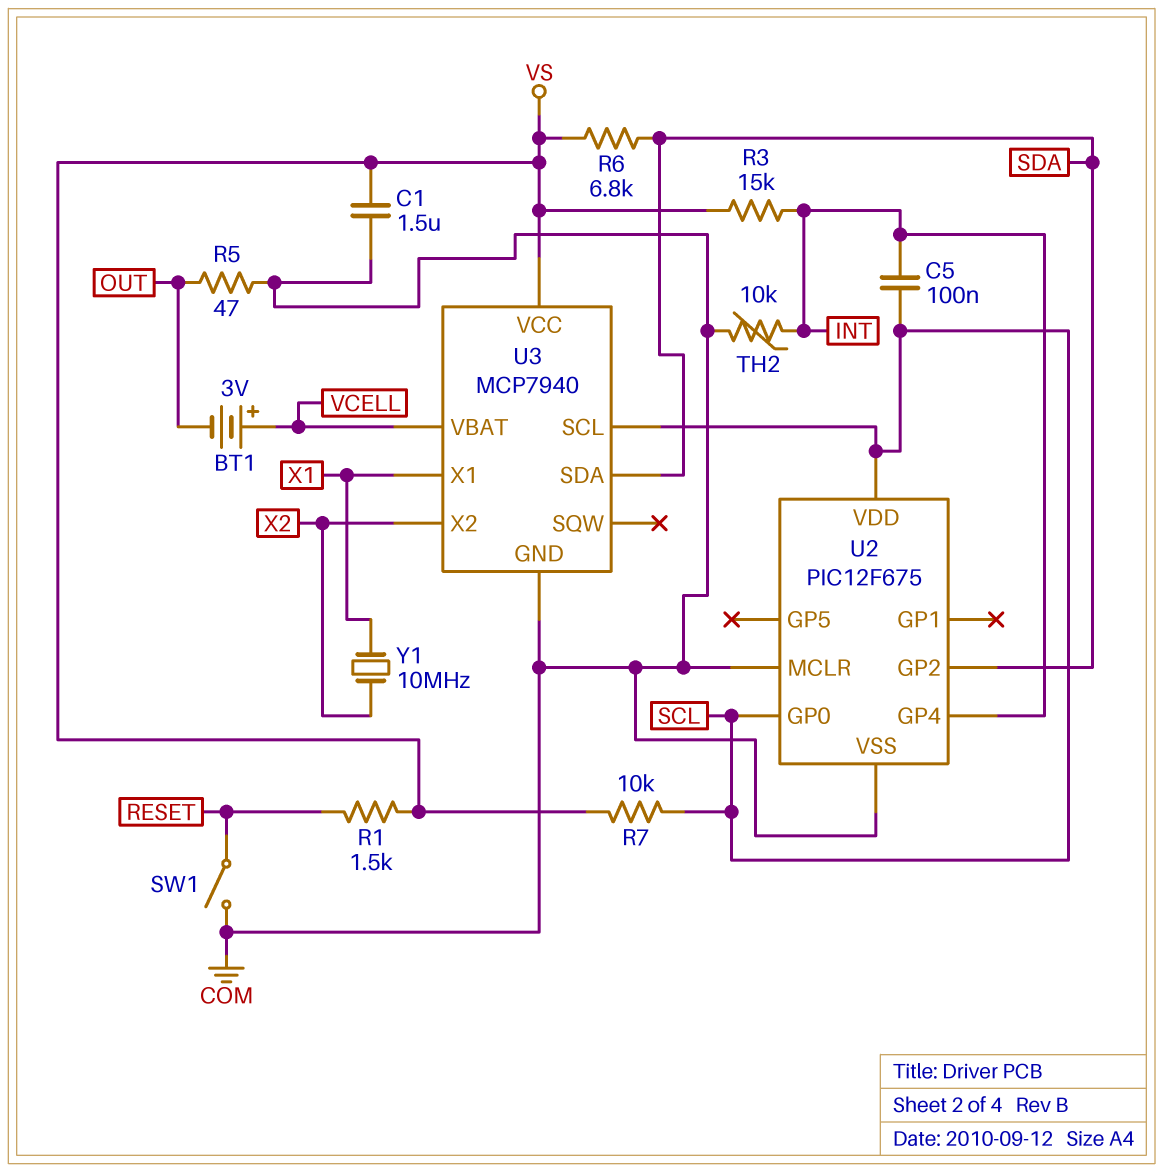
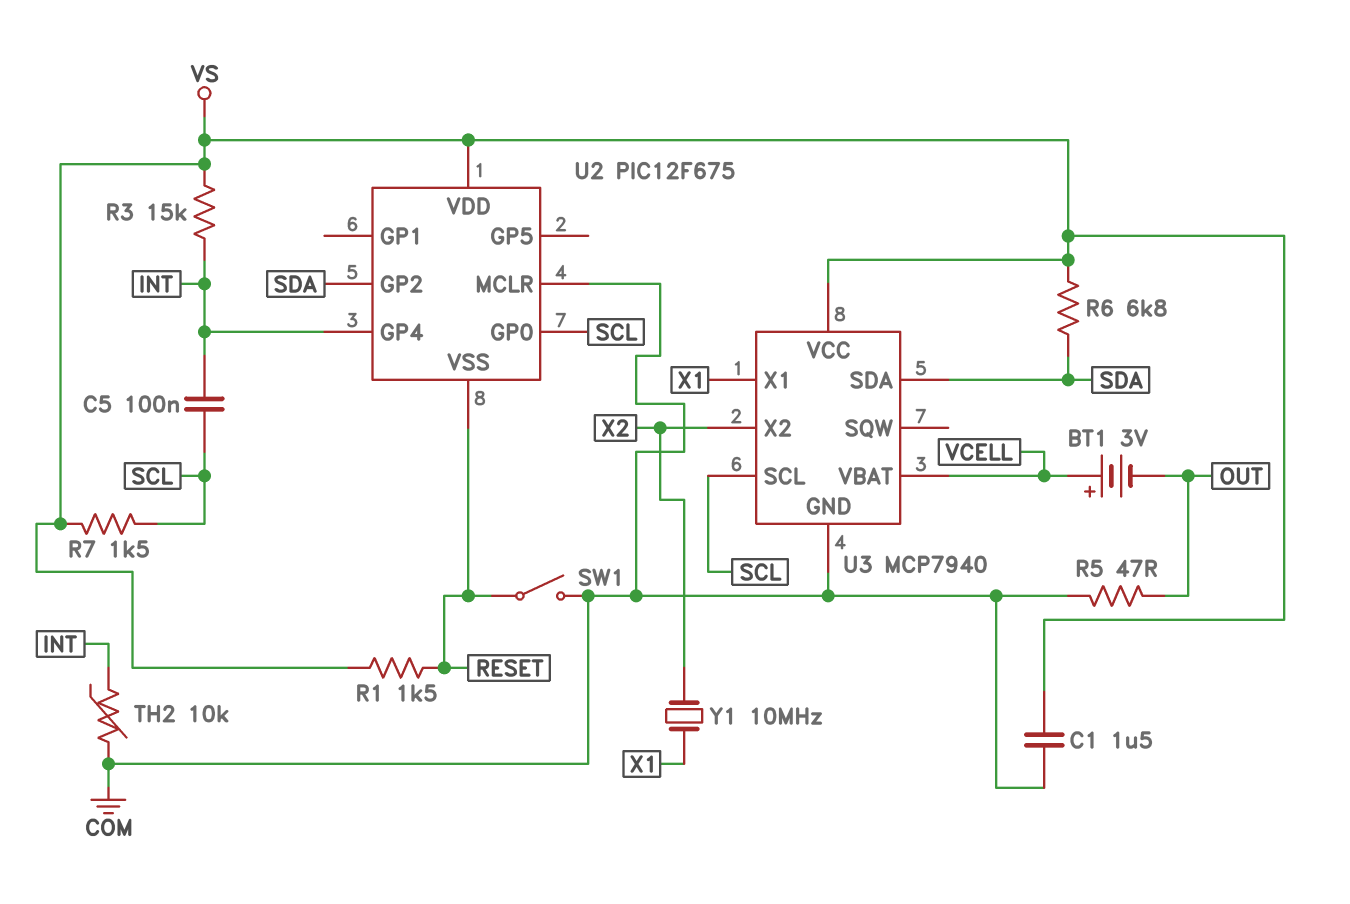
R7: 10k (SCL, VS) -> 1.5k (SCL, VS)
U2 pin VDD: SCL -> VS
U2 pin VSS: COM -> RESET

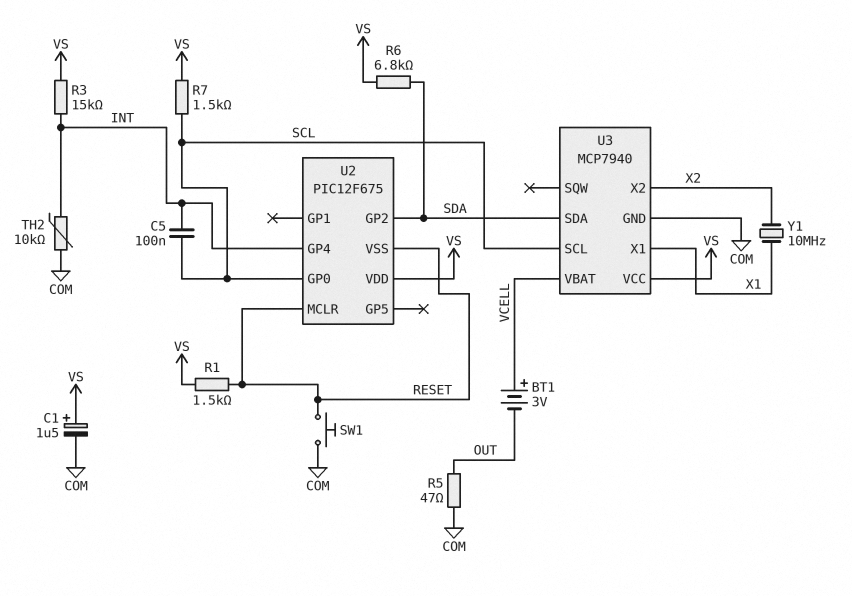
C1: 1.5uF (COM, VS) -> 1.5uF (plus VS, minus COM)
SW1: switch (COM, RESET) -> button (COM, RESET)
U2 pin MCLR: COM -> RESET

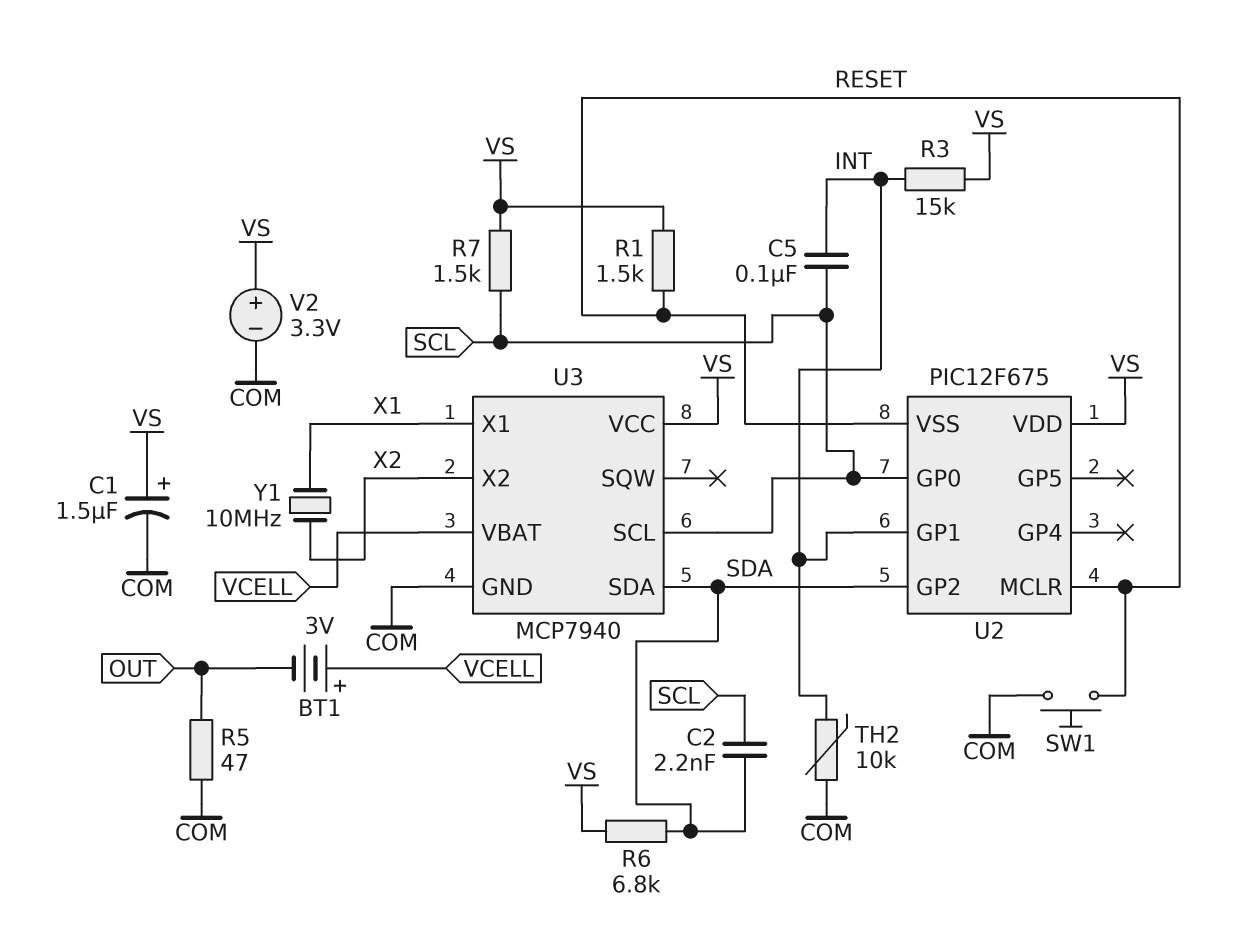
C2: none -> 2.2nF (SCL, SDA)
U2 pin GP1: none -> INT
U2 pin GP4: INT -> none
V2: none -> 3.3V (plus VS, minus COM)

